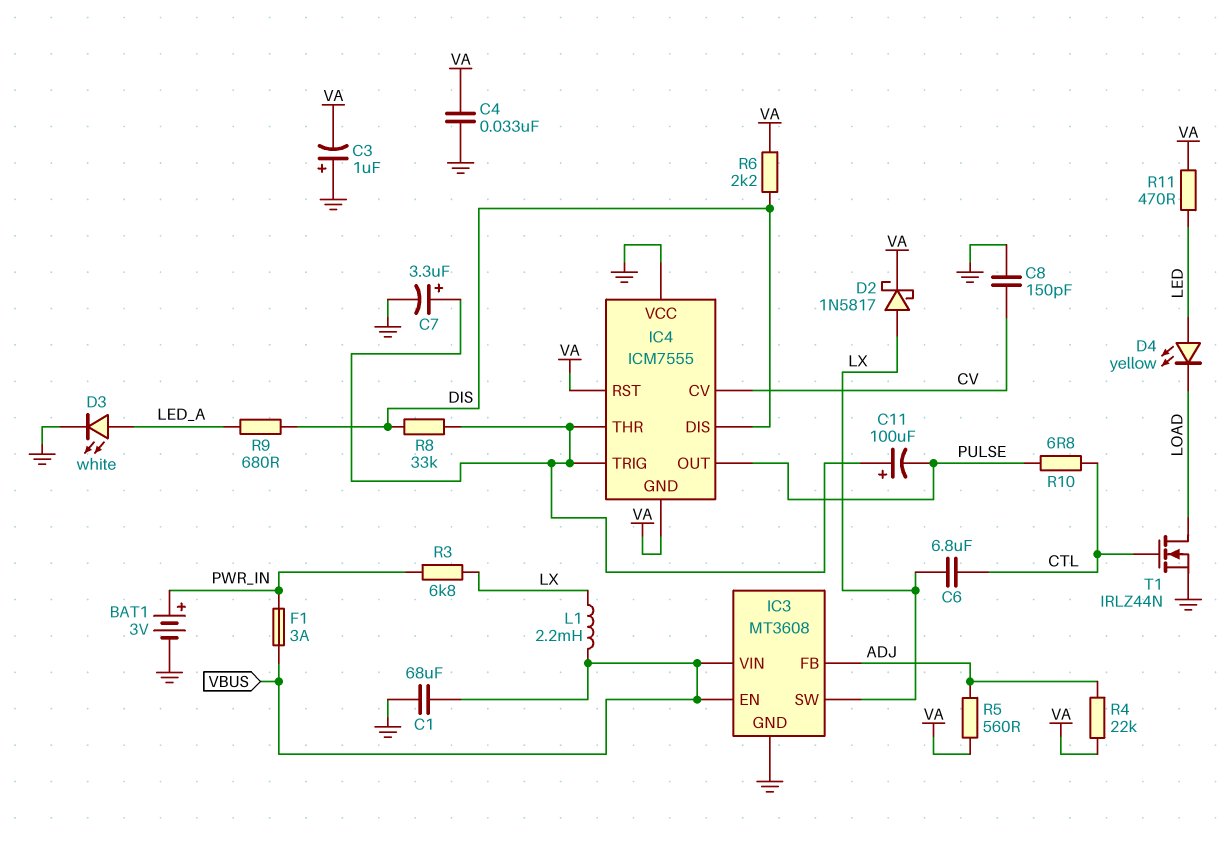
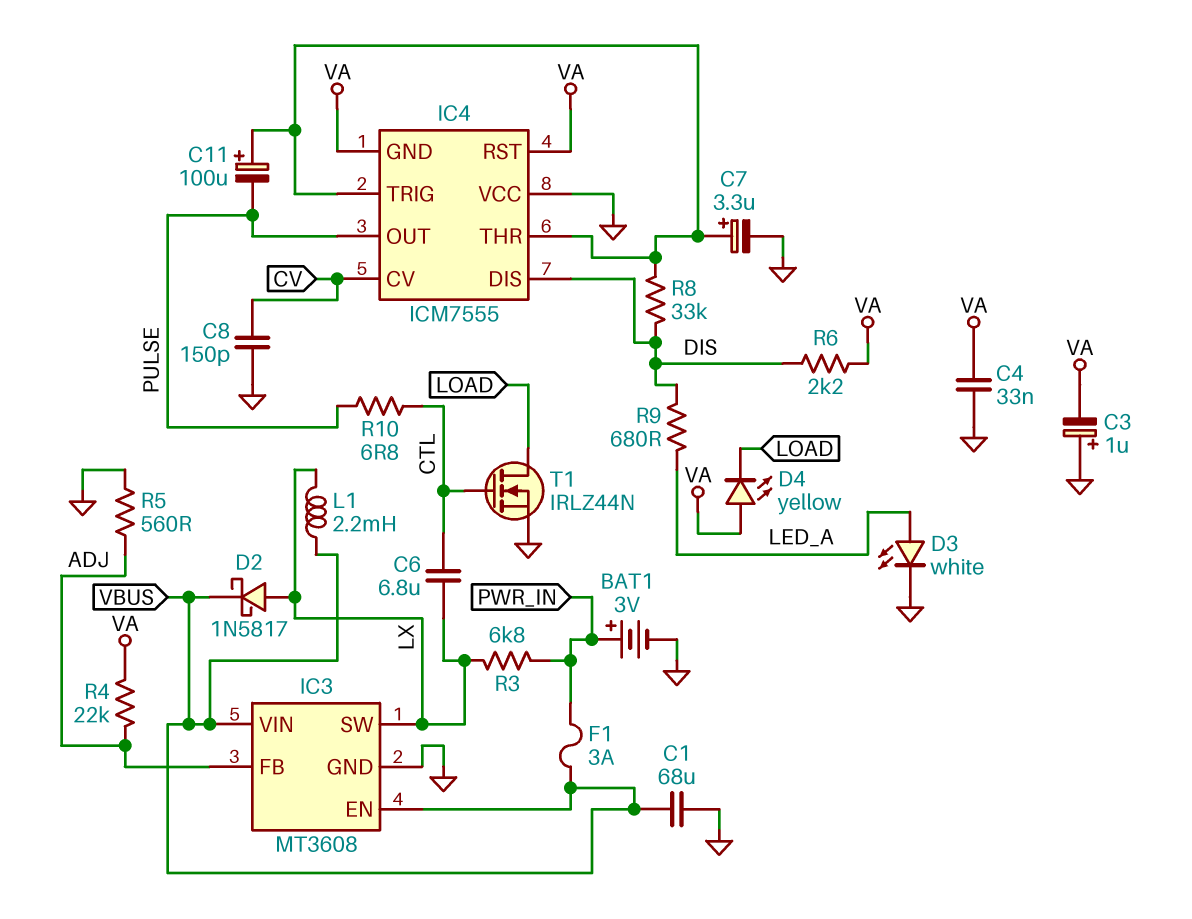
D2: schottky 1N5817 (A LX, K VA) -> schottky 1N5817 (A LX, K VBUS)
D4: LED yellow (A LED, K LOAD) -> LED yellow (A VA, K LOAD)
R5: 560 (ADJ, VA) -> 560 (ADJ, GND)
R11: 470 (LED, VA) -> none

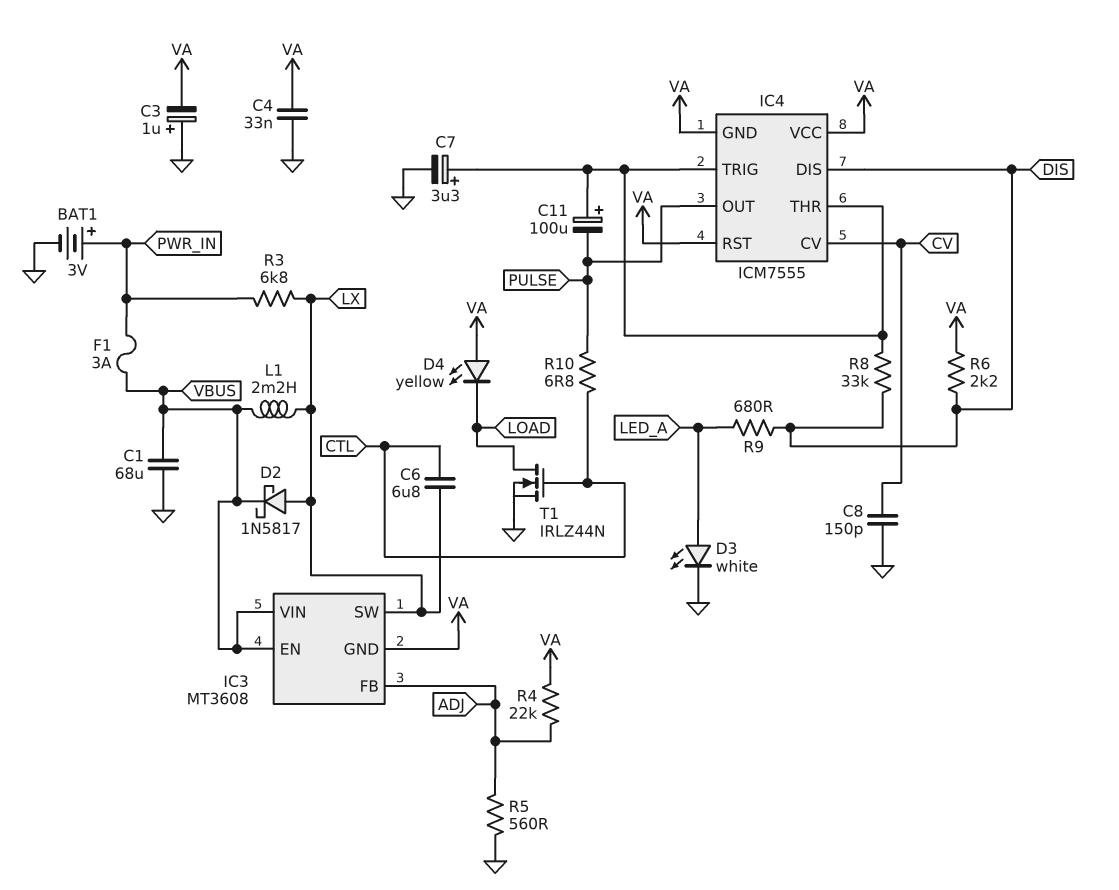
IC3 pin GND: GND -> VA
IC4 pin VCC: GND -> VA

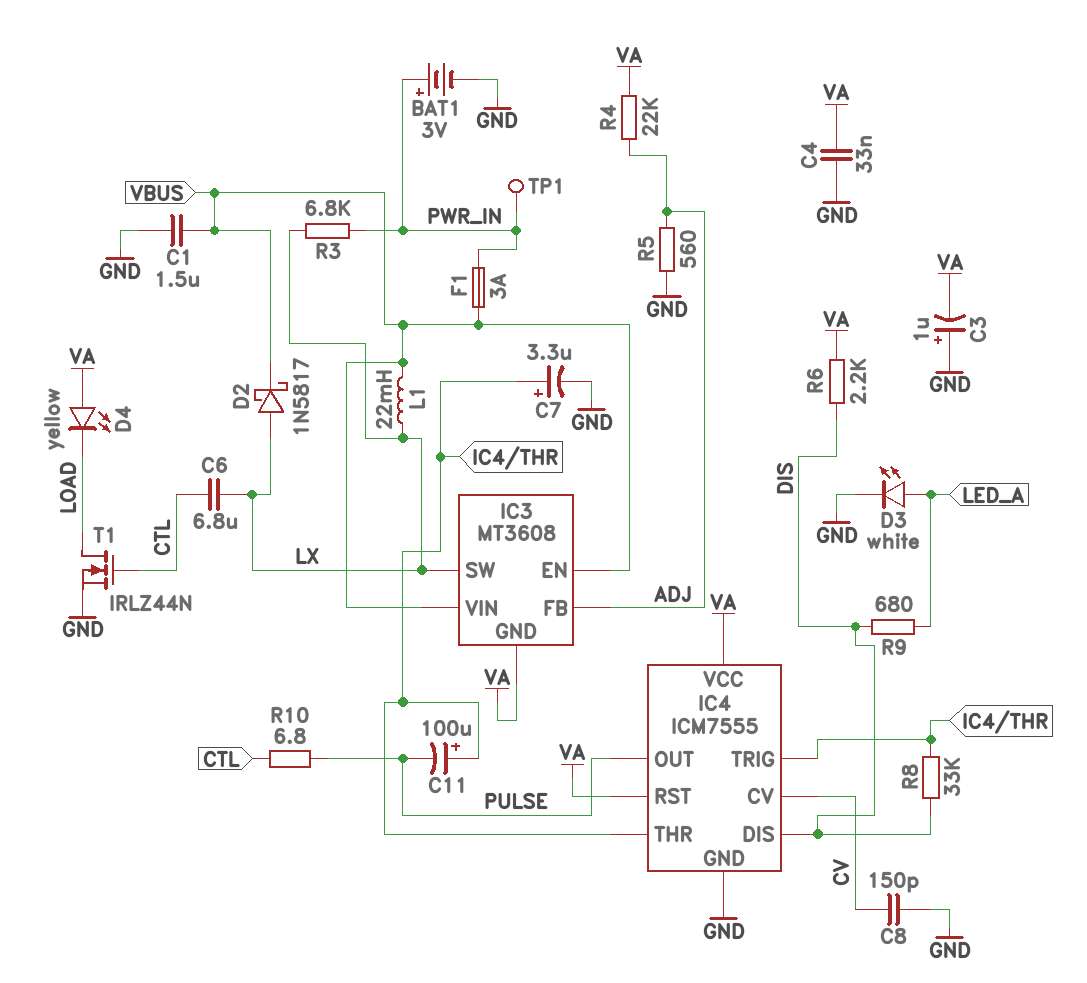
C1: 68uF (GND, VBUS) -> 1.5uF (GND, VBUS)
IC4 pin GND: VA -> GND
L1: 2.2mH (LX, VBUS) -> 22mH (LX, VBUS)
TP1: none -> test point (PWR_IN)

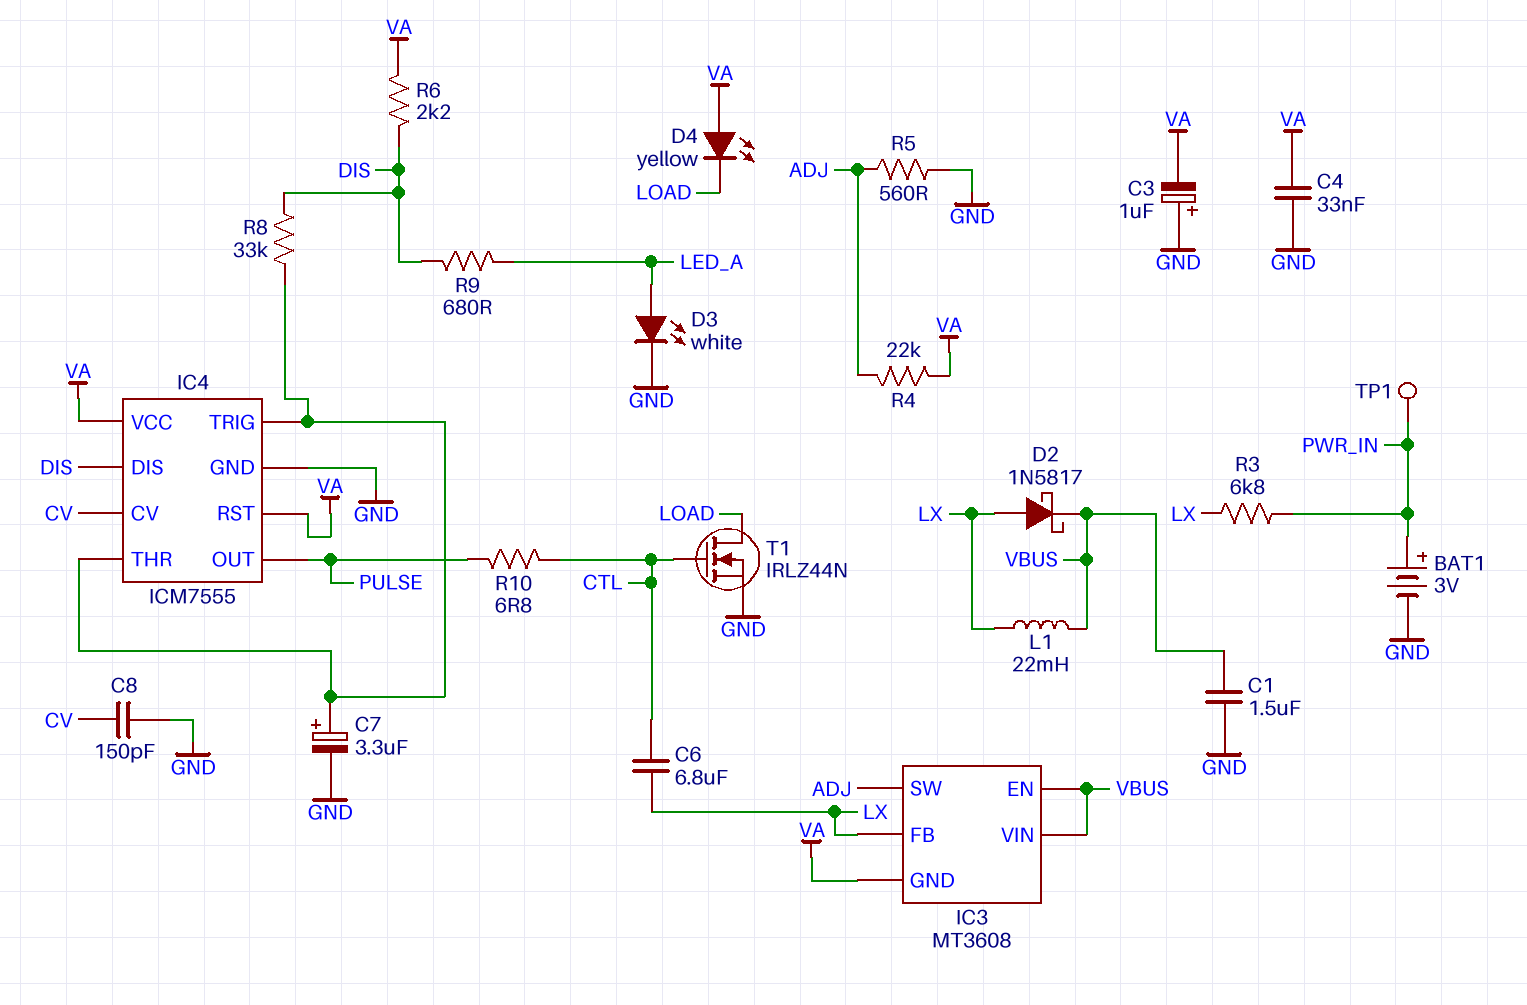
C11: 100uF (plus IC4/THR, minus PULSE) -> none
F1: 3A (PWR_IN, VBUS) -> none
IC3 pin FB: ADJ -> LX
IC3 pin SW: LX -> ADJ

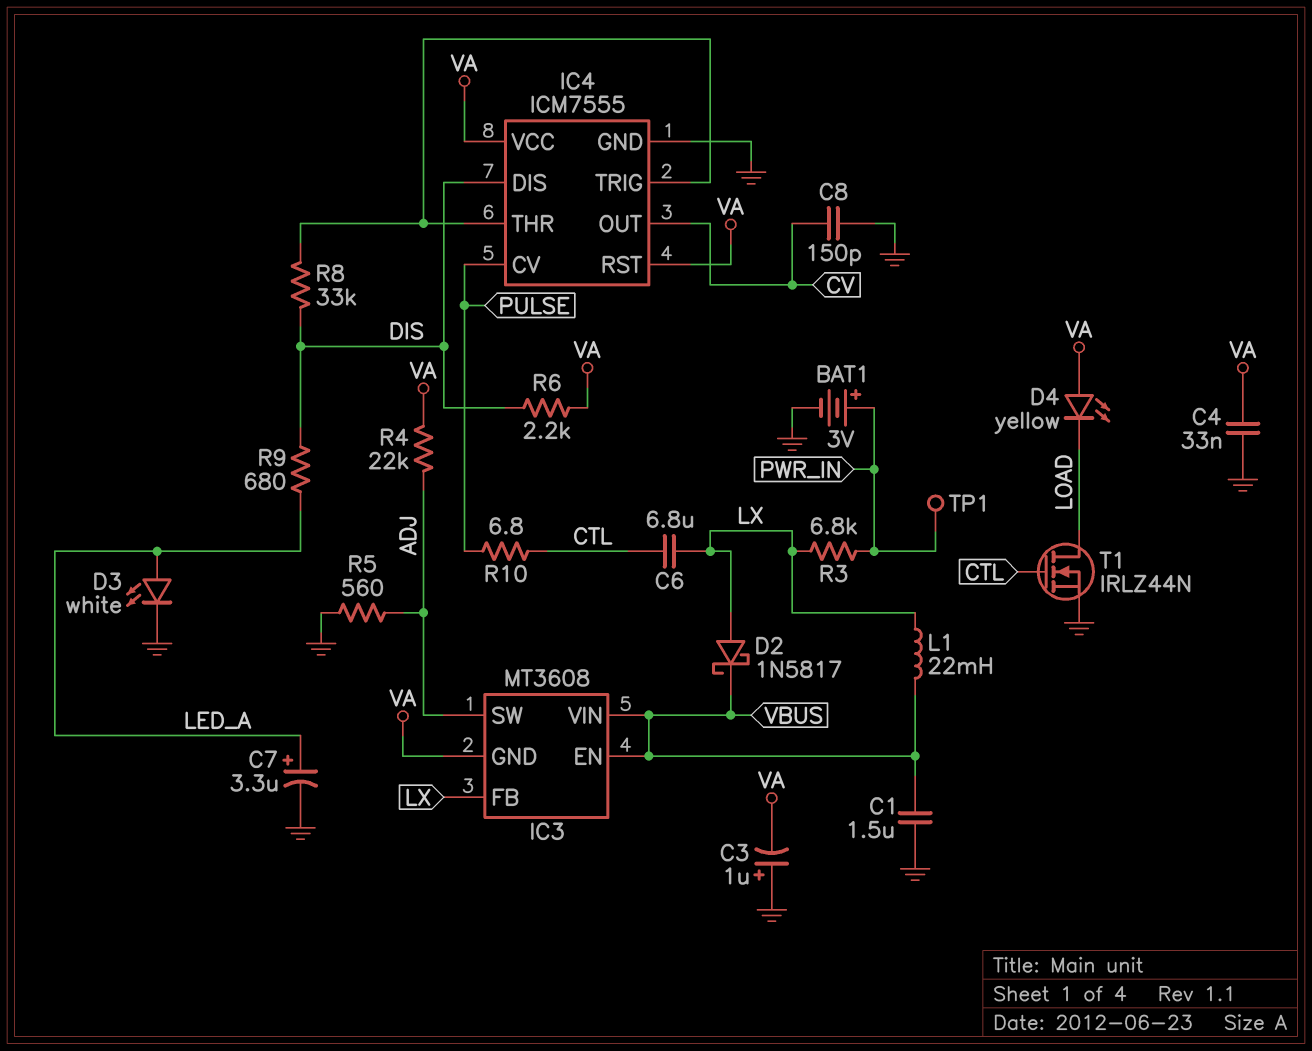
C7: 3.3uF (plus IC4/THR, minus GND) -> 3.3uF (plus LED_A, minus GND)
IC4 pin CV: CV -> PULSE
IC4 pin OUT: PULSE -> CV

